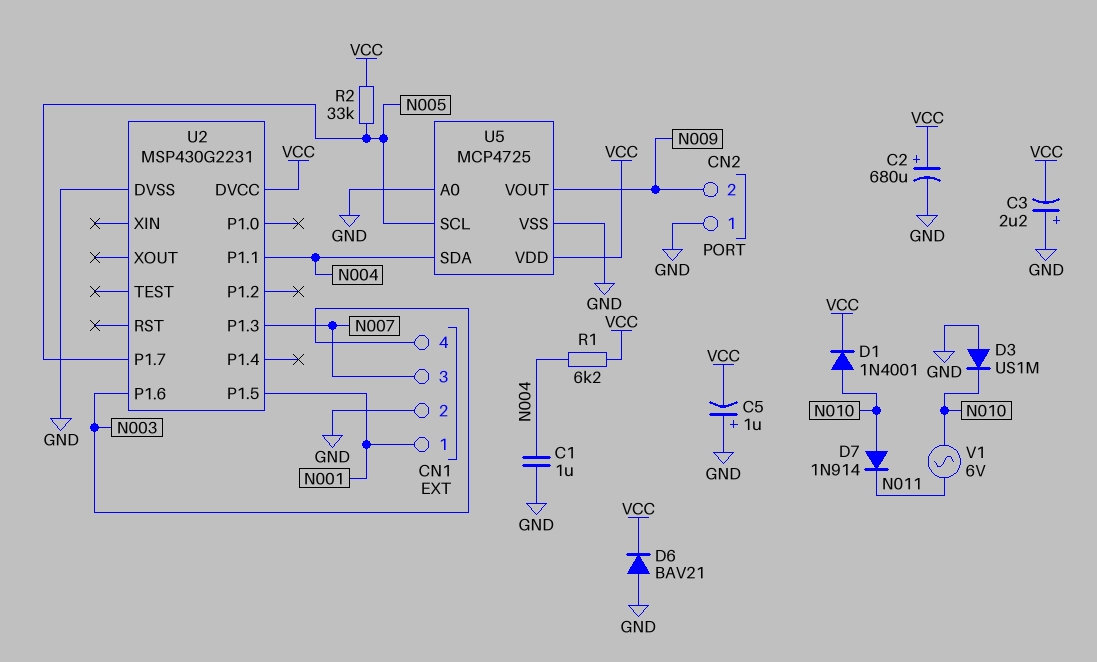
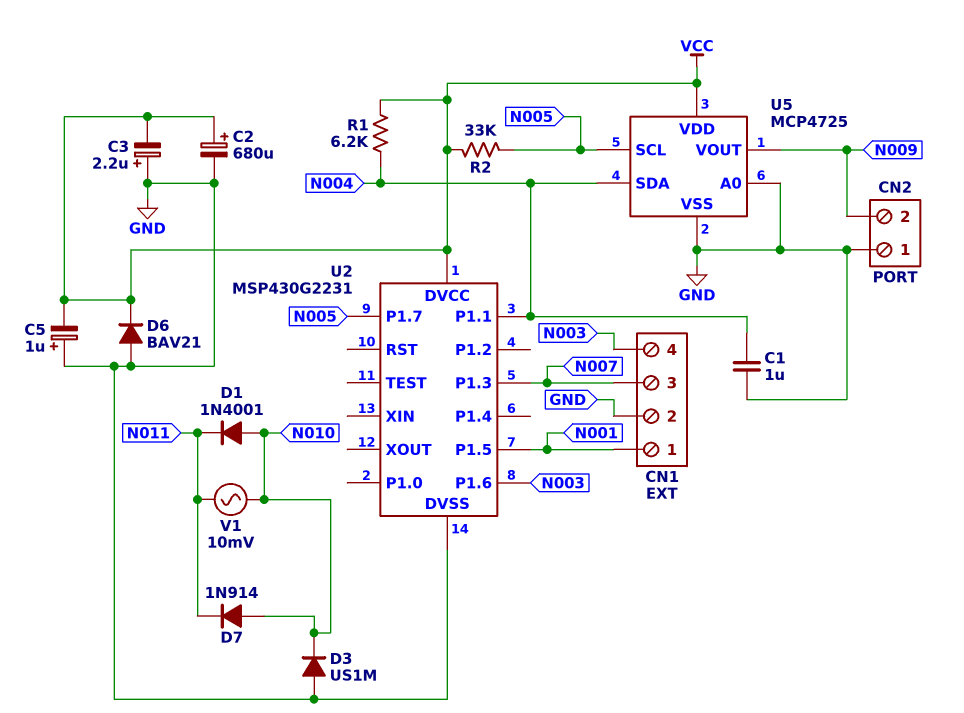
D1: diode 1N4001 (A N010, K VCC) -> diode 1N4001 (A N010, K N011)
V1: AC 6V (N010, N011) -> AC 10mV (N010, N011)

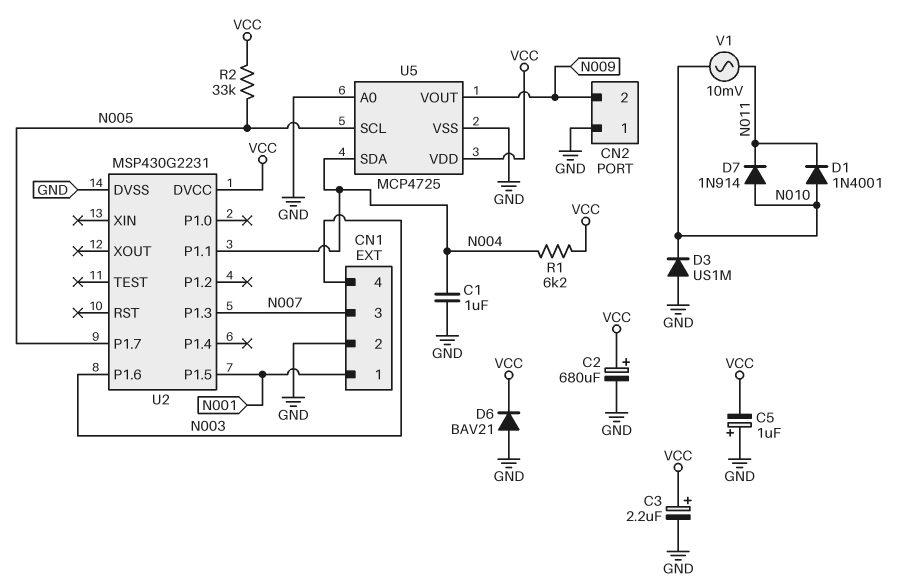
C3: 2.2uF (plus GND, minus VCC) -> 2.2uF (plus VCC, minus GND)

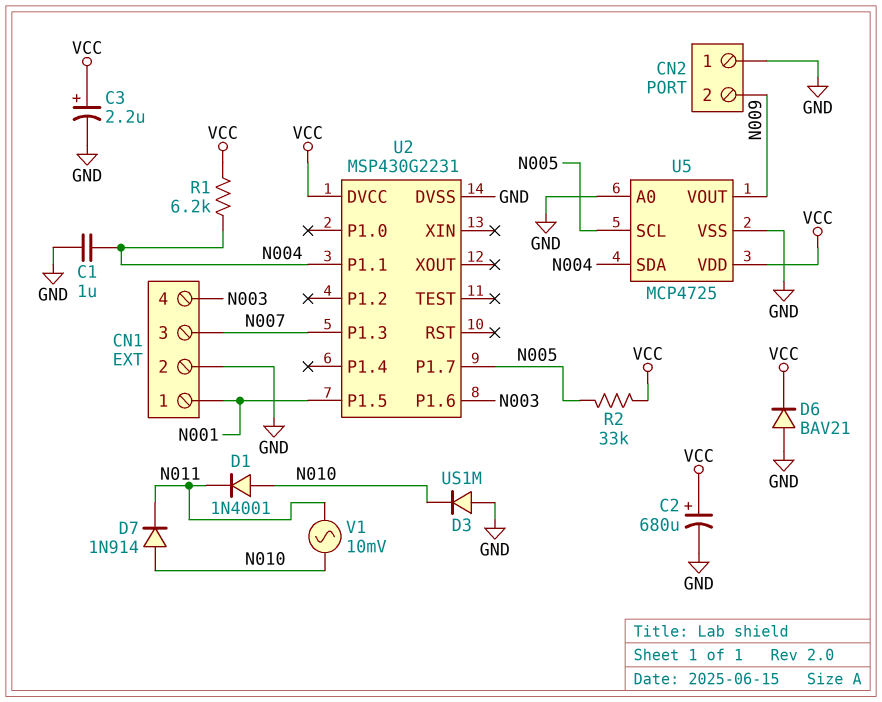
C5: 1uF (plus GND, minus VCC) -> none

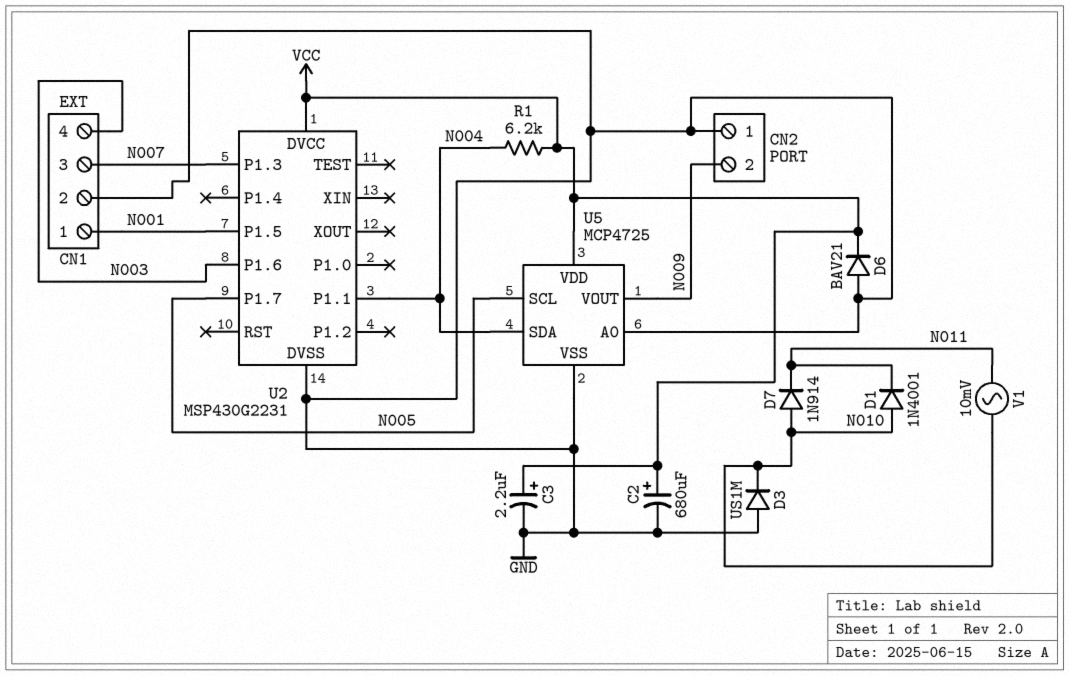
C1: 1uF (GND, N004) -> none
R2: 33k (N005, VCC) -> none

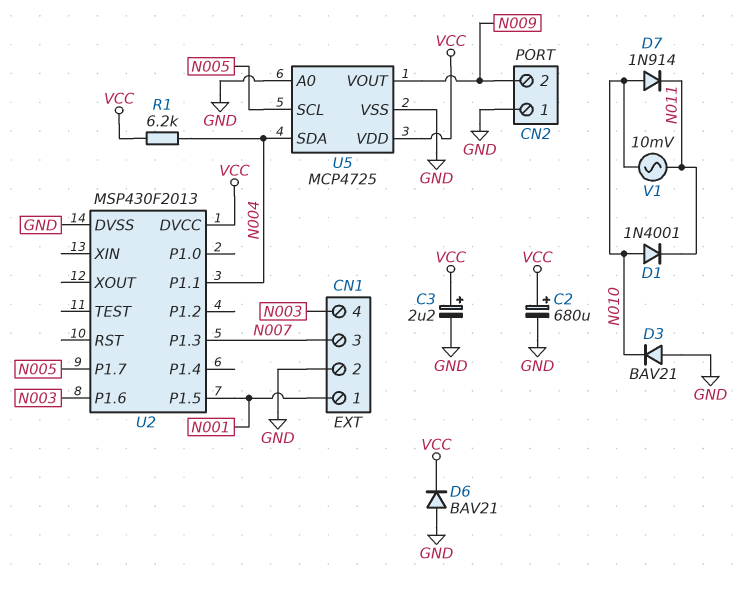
D3: diode US1M (A GND, K N010) -> diode BAV21 (A GND, K N010)
U2: MSP430G2231 -> MSP430F2013

